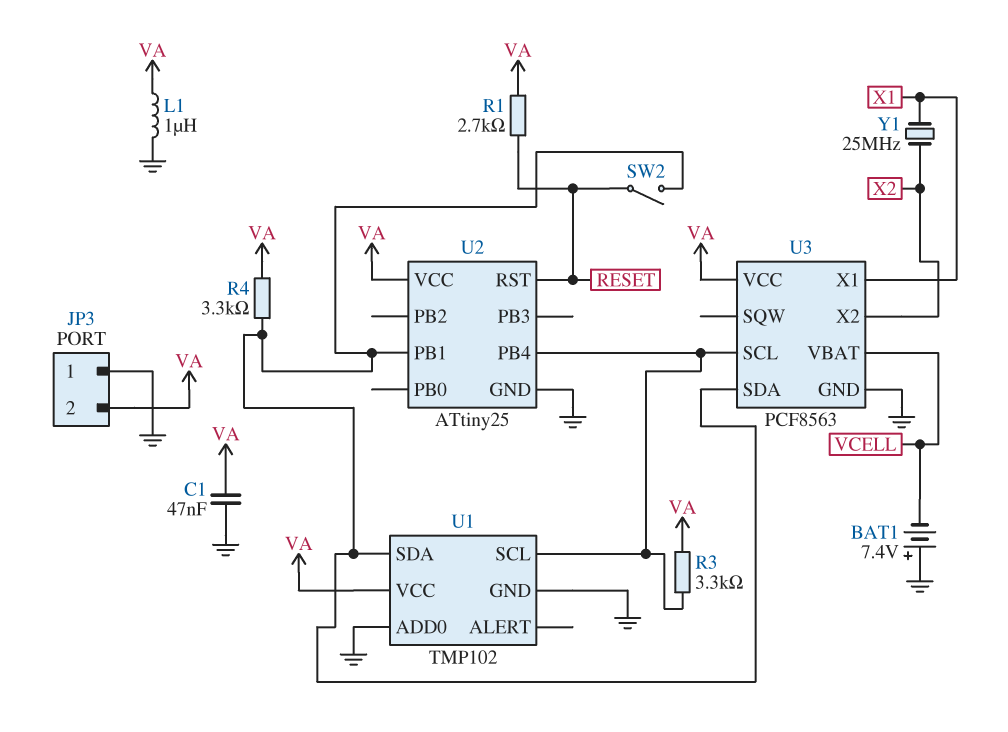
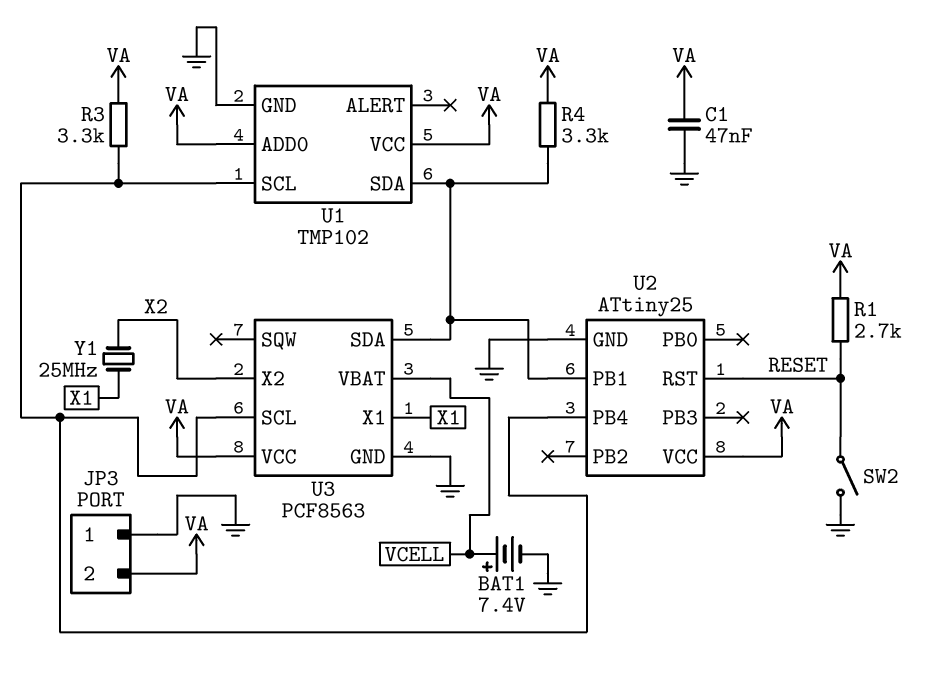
BAT1: 7.4V (plus GND, minus VCELL) -> 7.4V (plus VCELL, minus GND)
L1: 1uH (GND, VA) -> none
SW2: switch (RESET, U1/SDA) -> switch (GND, RESET)
U1 pin ADD0: GND -> VA

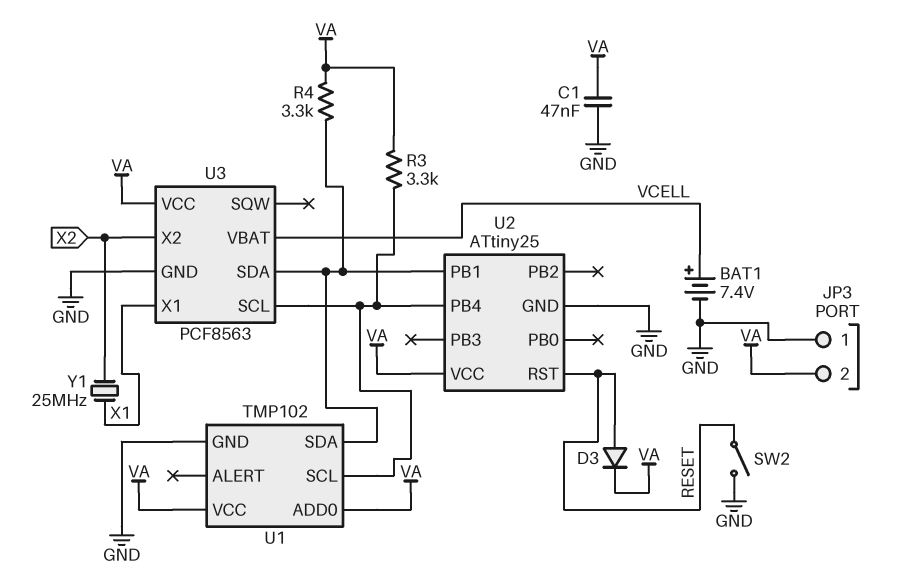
D3: none -> diode (A RESET, K VA)
R1: 2.7k (RESET, VA) -> none

